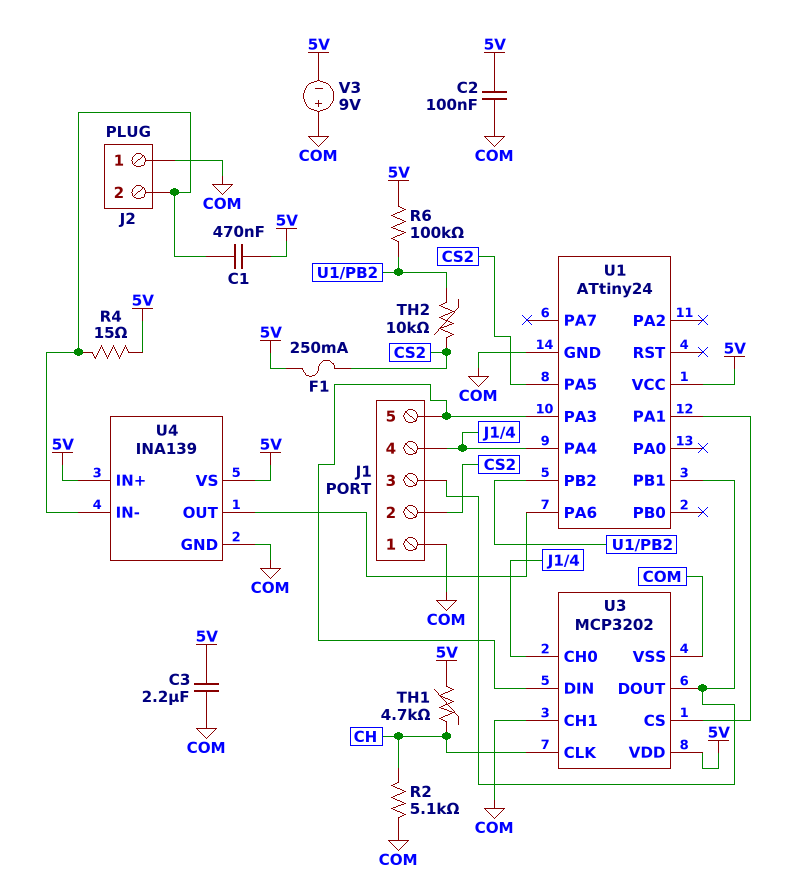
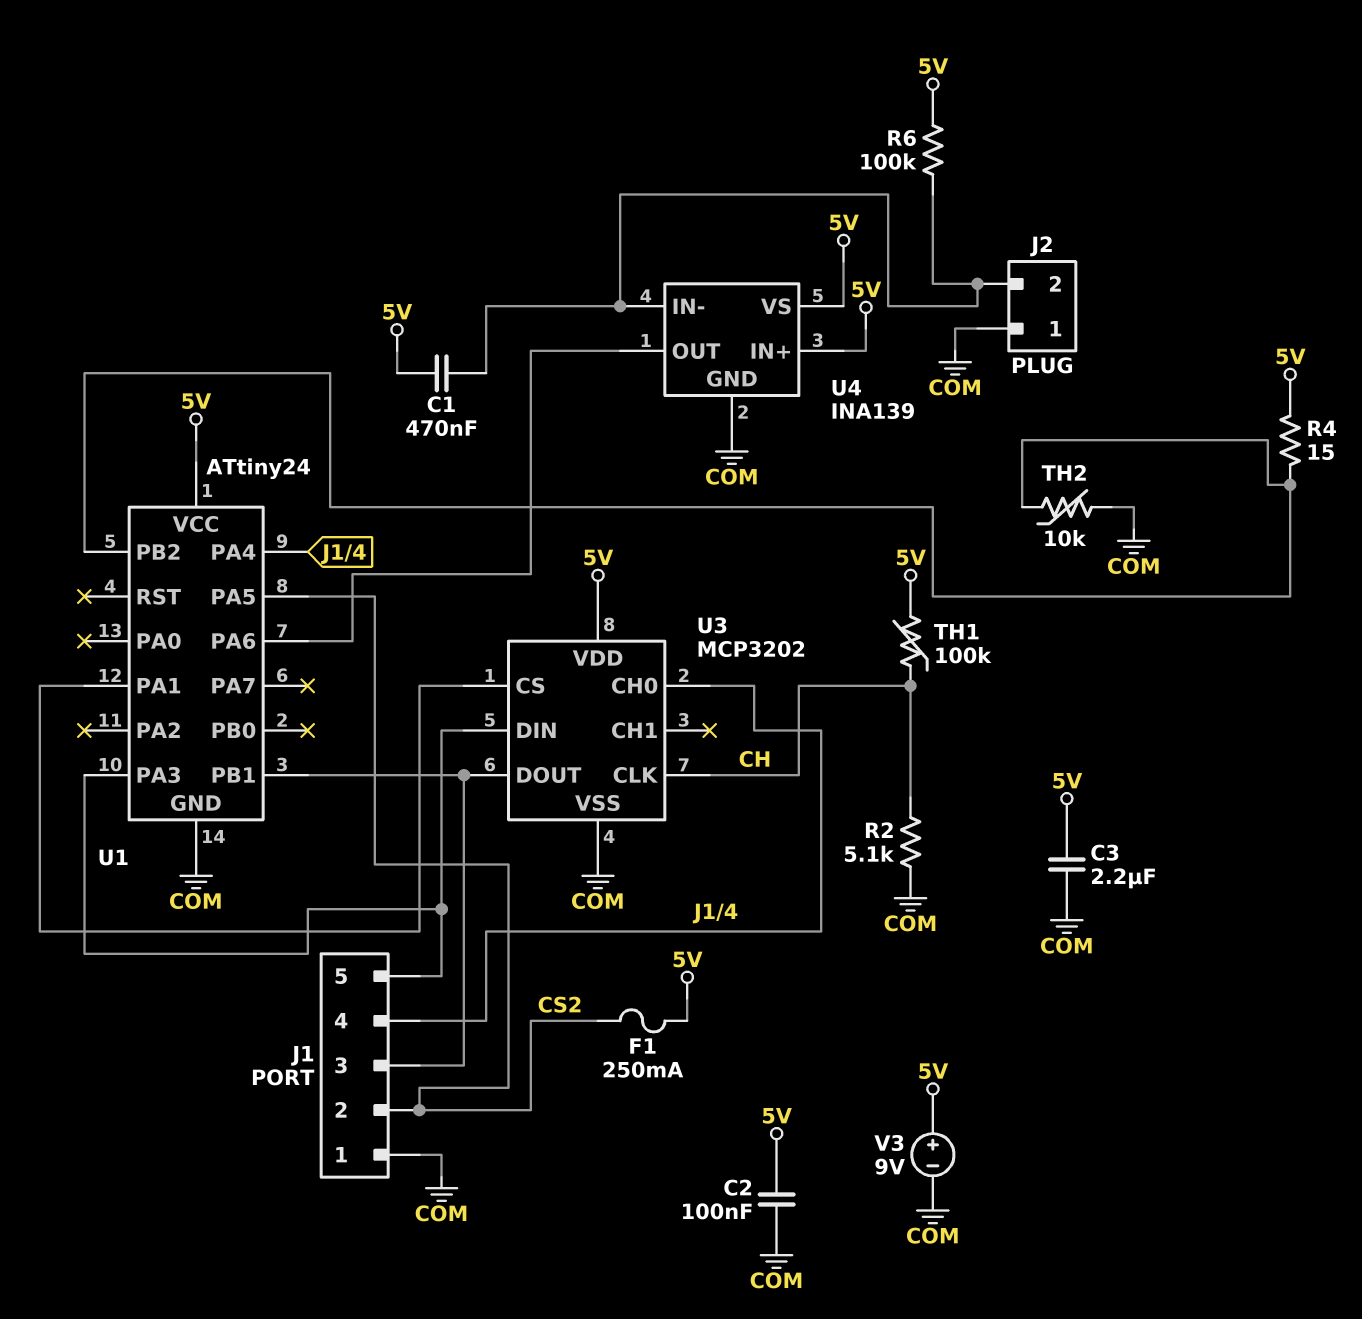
R4: 15 (5V, J2/2) -> 15 (5V, U1/PB2)
R6: 100k (5V, U1/PB2) -> 100k (5V, J2/2)
TH1: 4.7k (5V, CH) -> 100k (5V, CH)
TH2: 10k (CS2, U1/PB2) -> 10k (COM, U1/PB2)
U3 pin CH1: COM -> none
V3: 9V (plus COM, minus 5V) -> 9V (plus 5V, minus COM)

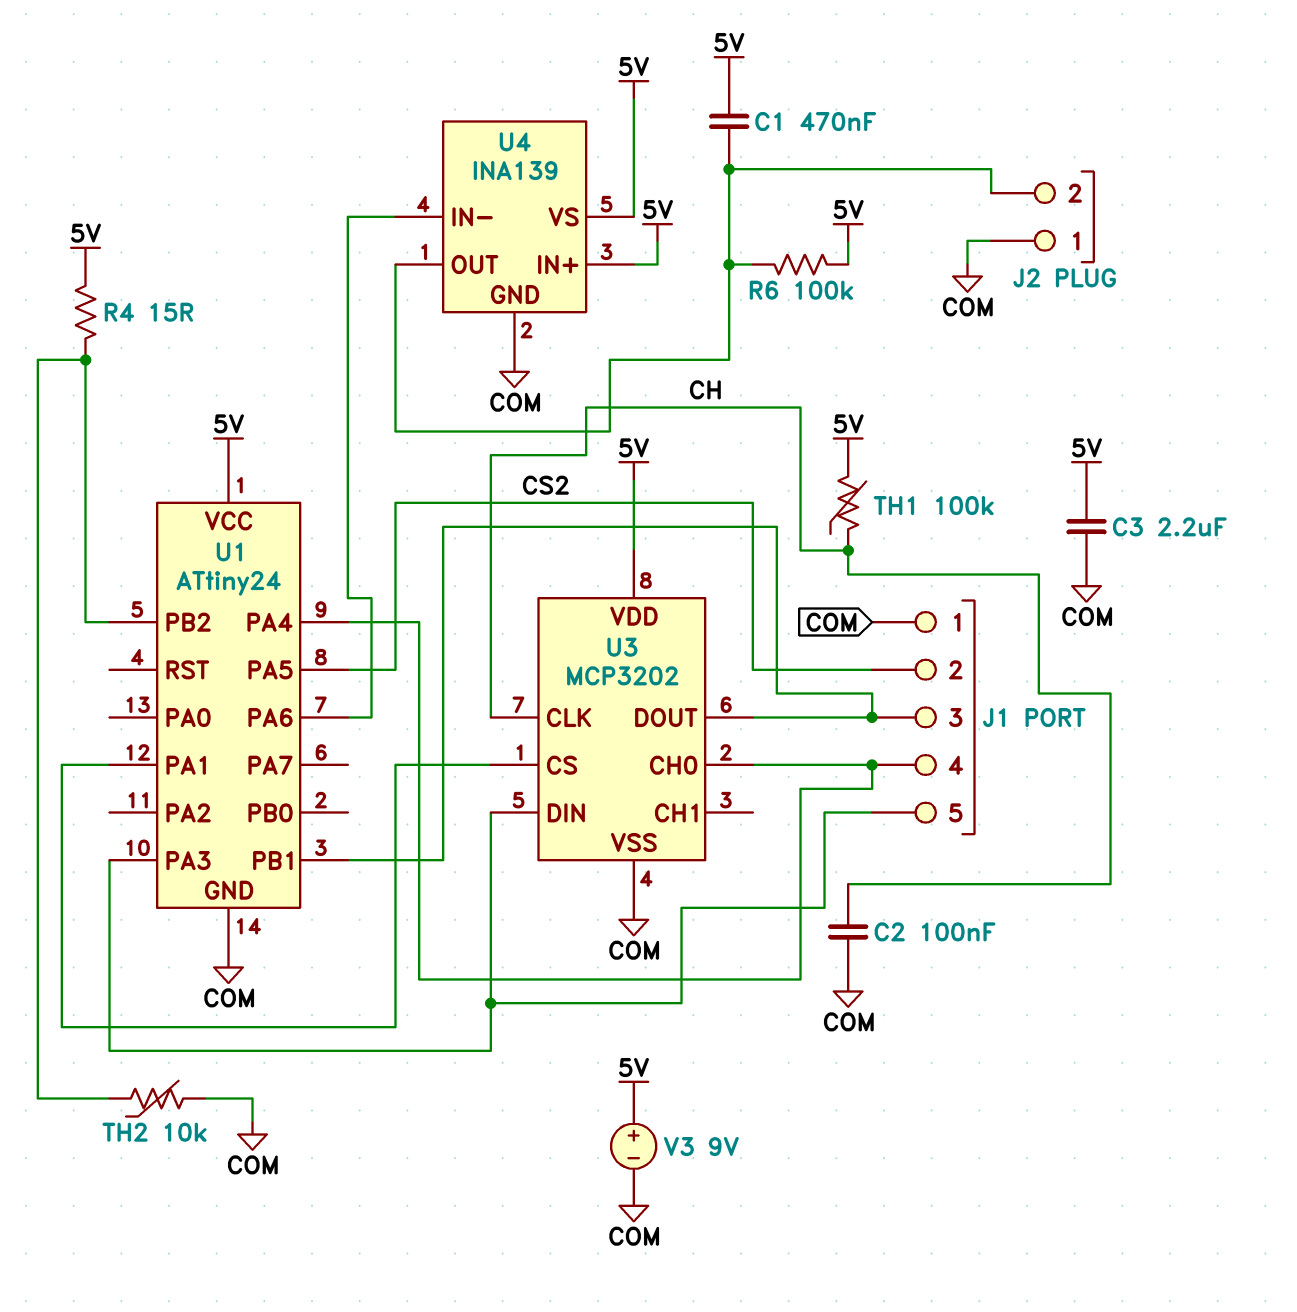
C2: 100nF (5V, COM) -> 100nF (CH, COM)
F1: 250mA (5V, CS2) -> none
R2: 5.1k (CH, COM) -> none
U4 pin IN-: J2/2 -> U1/PA6
U4 pin OUT: U1/PA6 -> J2/2

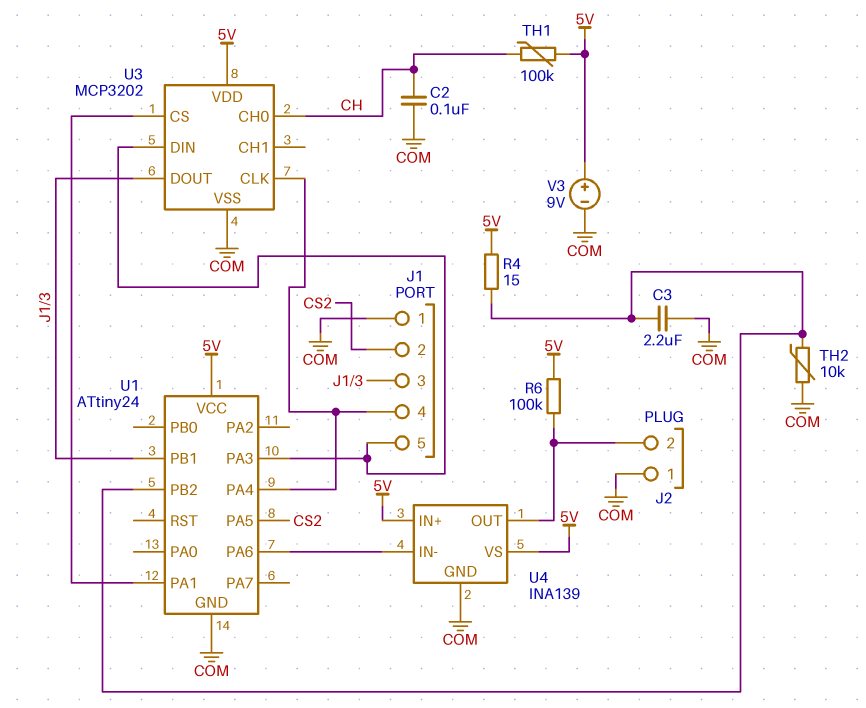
C1: 470nF (5V, J2/2) -> none
C3: 2.2uF (5V, COM) -> 2.2uF (COM, U1/PB2)
U3 pin CH0: J1/4 -> CH
U3 pin CLK: CH -> J1/4

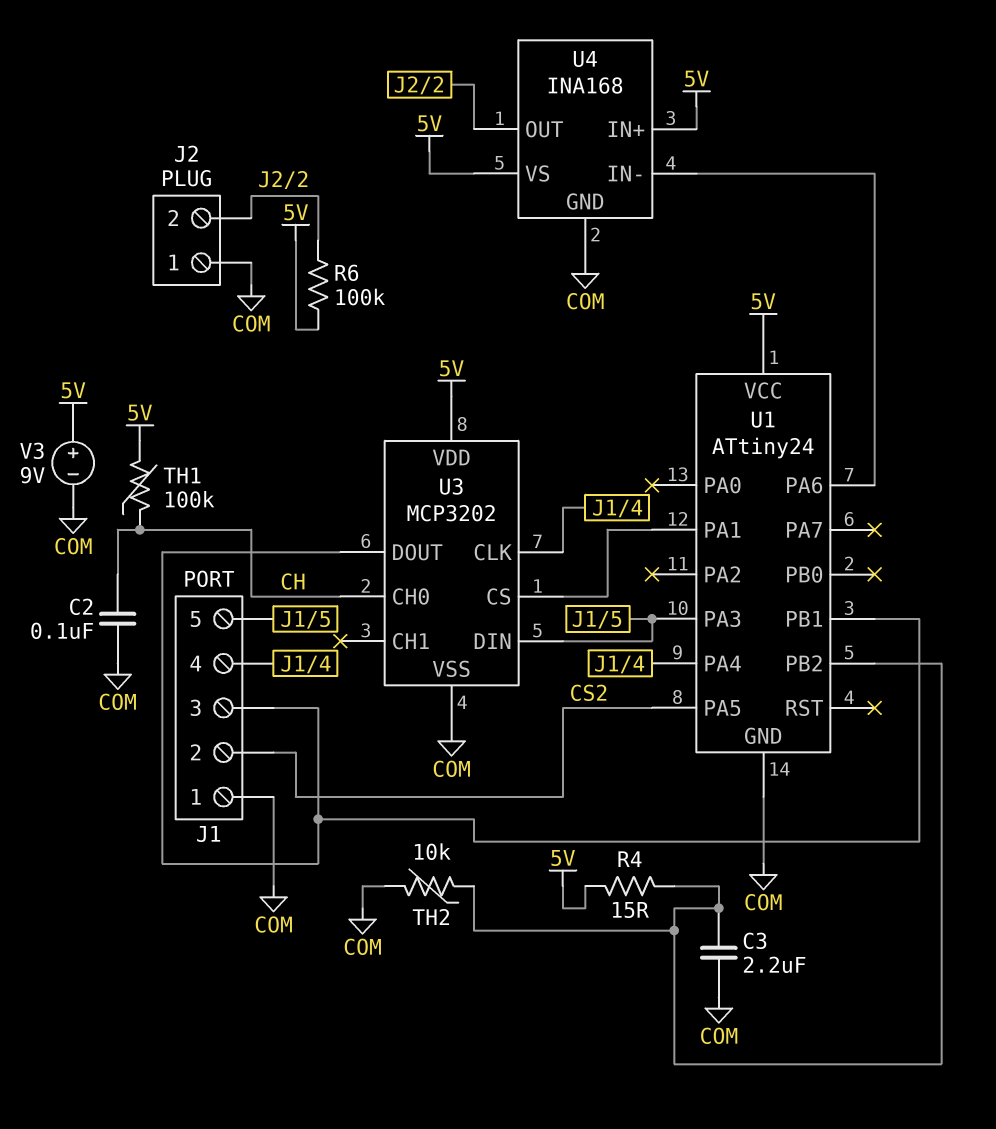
U4: INA139 -> INA168

